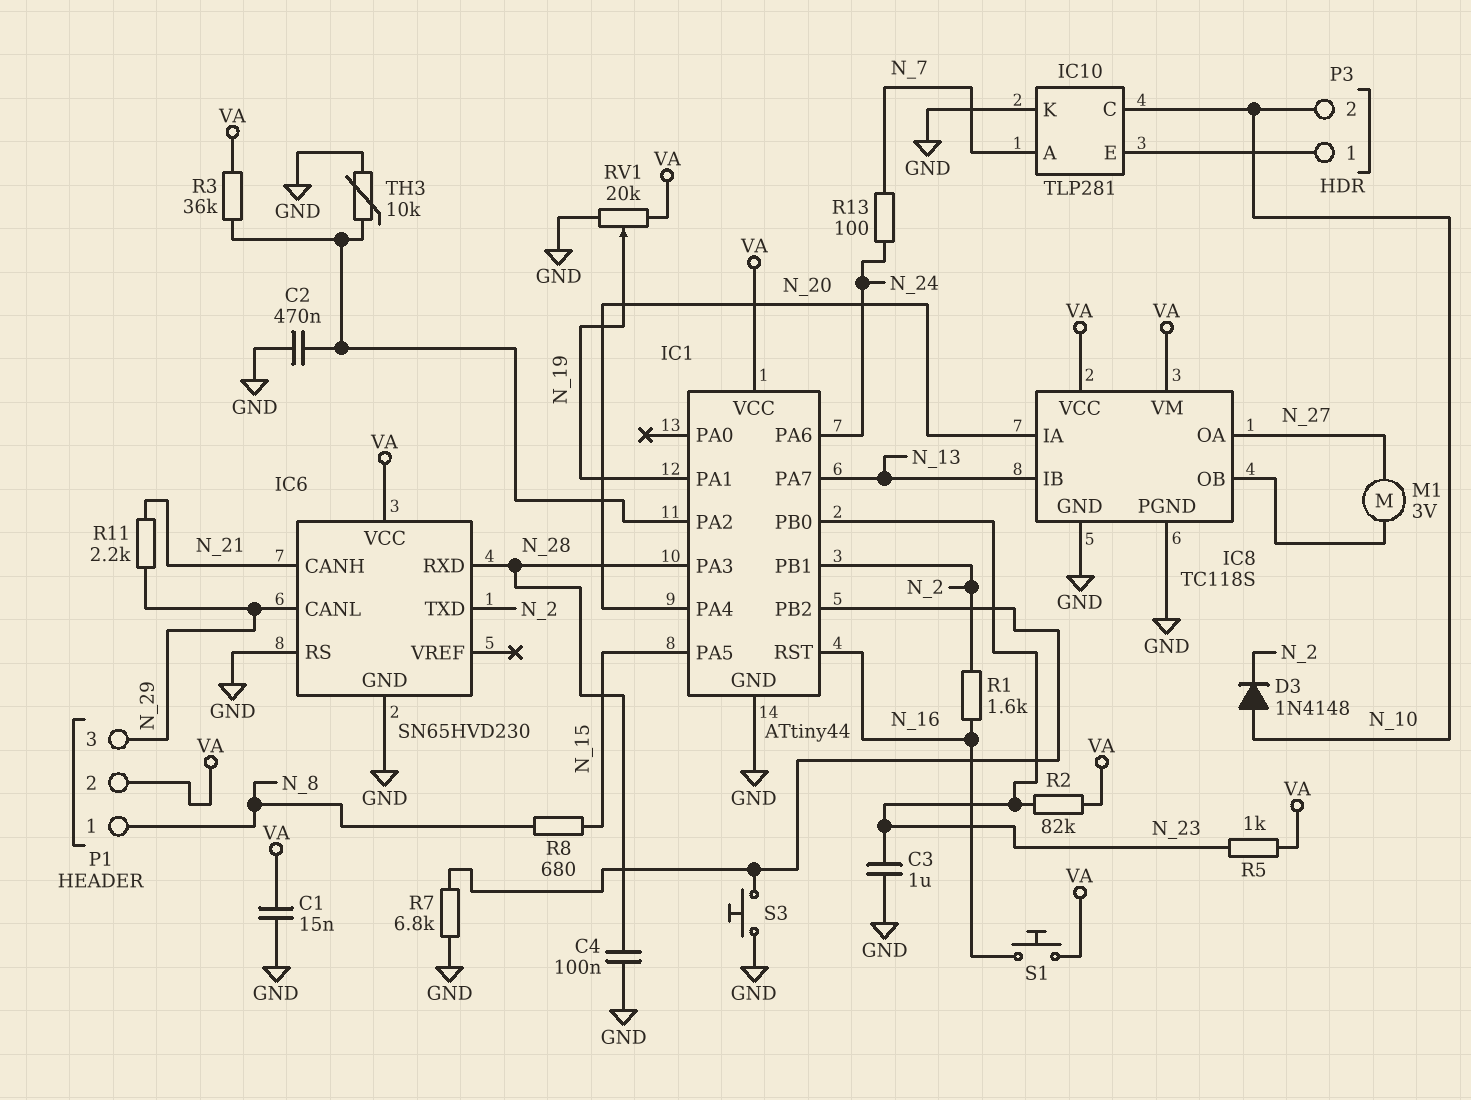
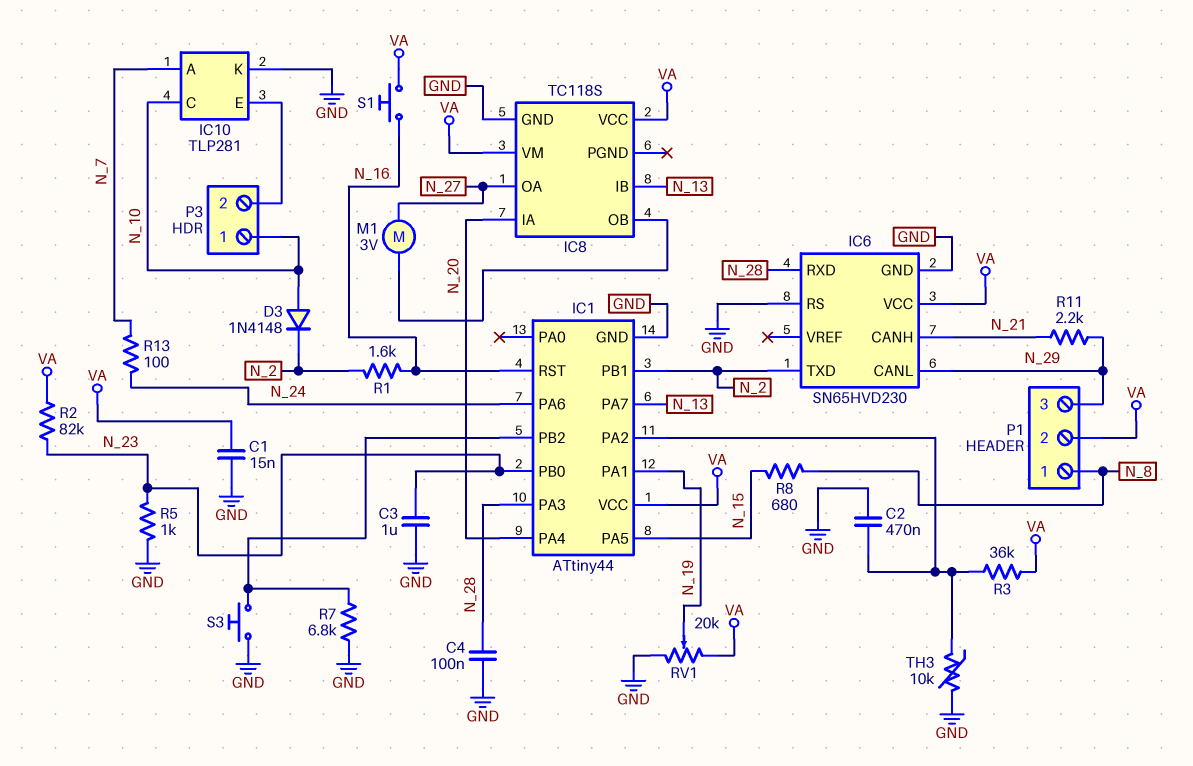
IC8 pin PGND: GND -> none
P3 pin 1: IC10/E -> N_10
P3 pin 2: N_10 -> IC10/E
R5: 1k (N_23, VA) -> 1k (GND, N_23)

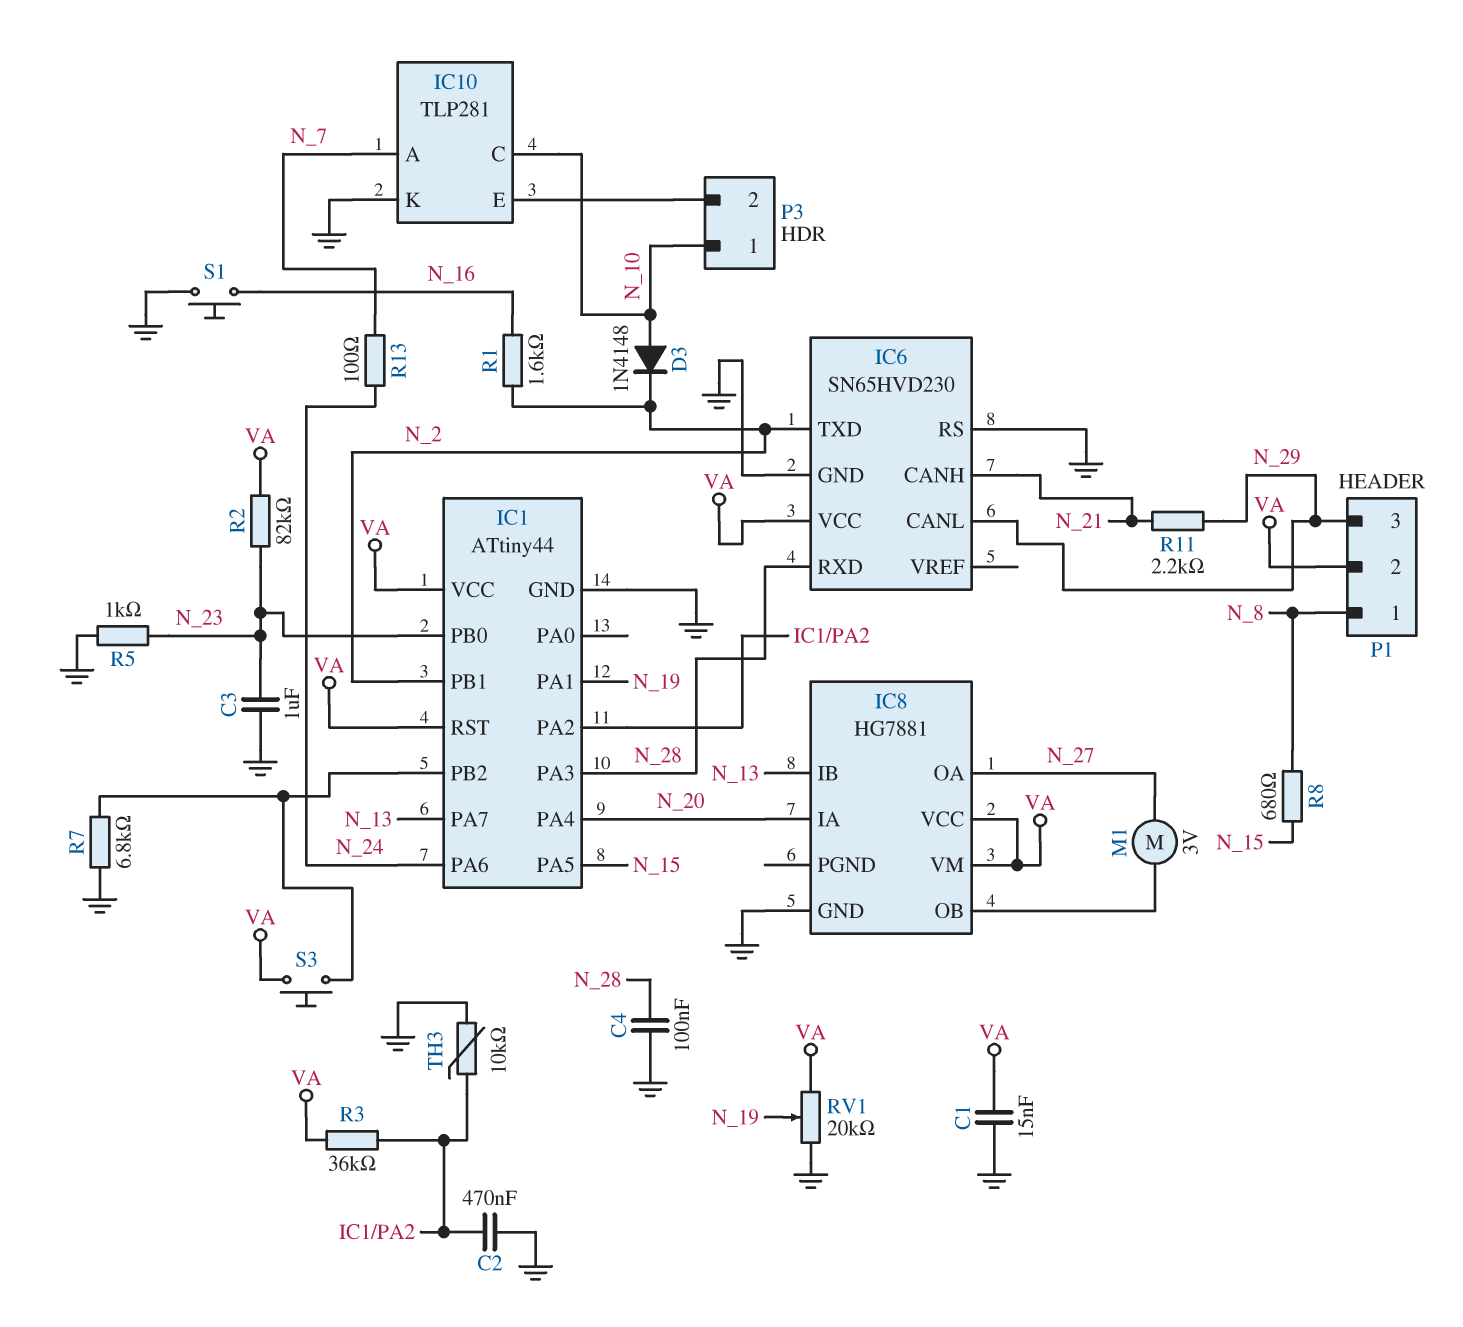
IC1 pin RST: N_16 -> VA
IC8: TC118S -> HG7881
S1: button (N_16, VA) -> button (GND, N_16)
S3: button (GND, IC1/PB2) -> button (IC1/PB2, VA)

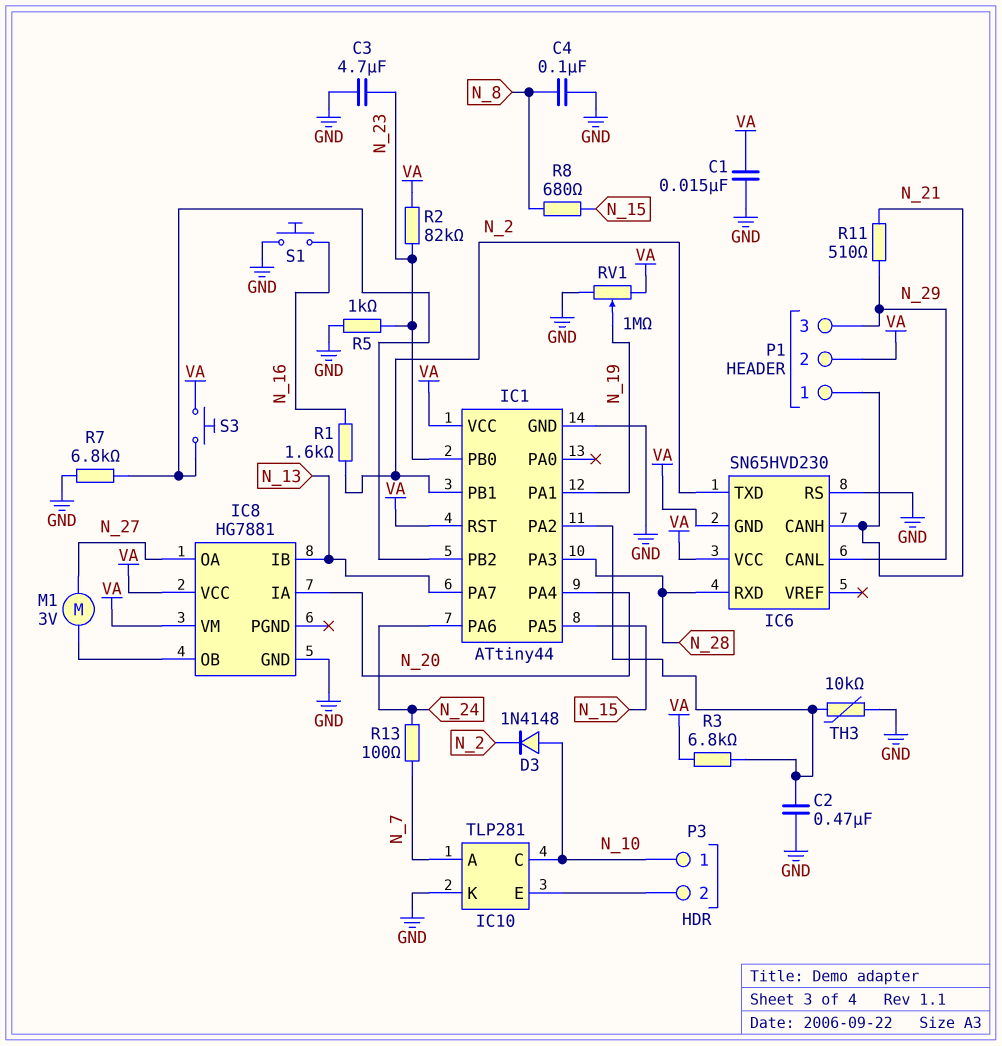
C3: 1uF (GND, N_23) -> 4.7uF (GND, N_23)
C4: 100nF (GND, N_28) -> 100nF (GND, N_8)
IC6 pin GND: GND -> VA
P1 pin 1: N_8 -> N_21
R3: 36k (IC1/PA2, VA) -> 6.8k (IC1/PA2, VA)
R11: 2.2k (N_21, N_29) -> 510 (N_21, N_29)
RV1: 20k (GND, VA, wiper N_19) -> 1M (GND, VA, wiper N_19)

